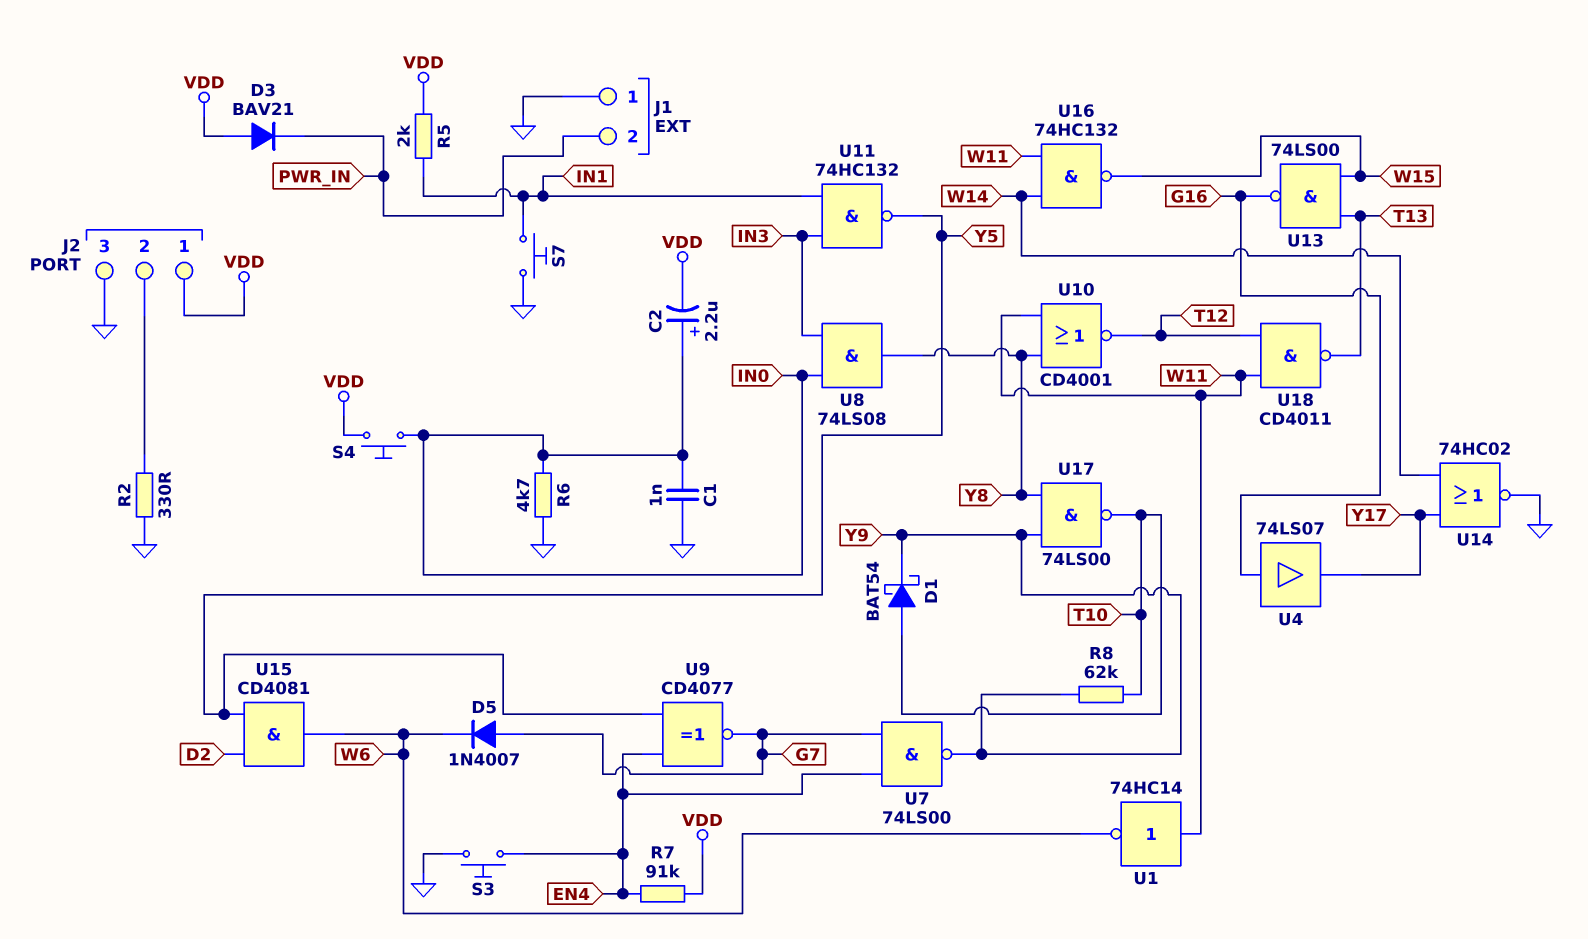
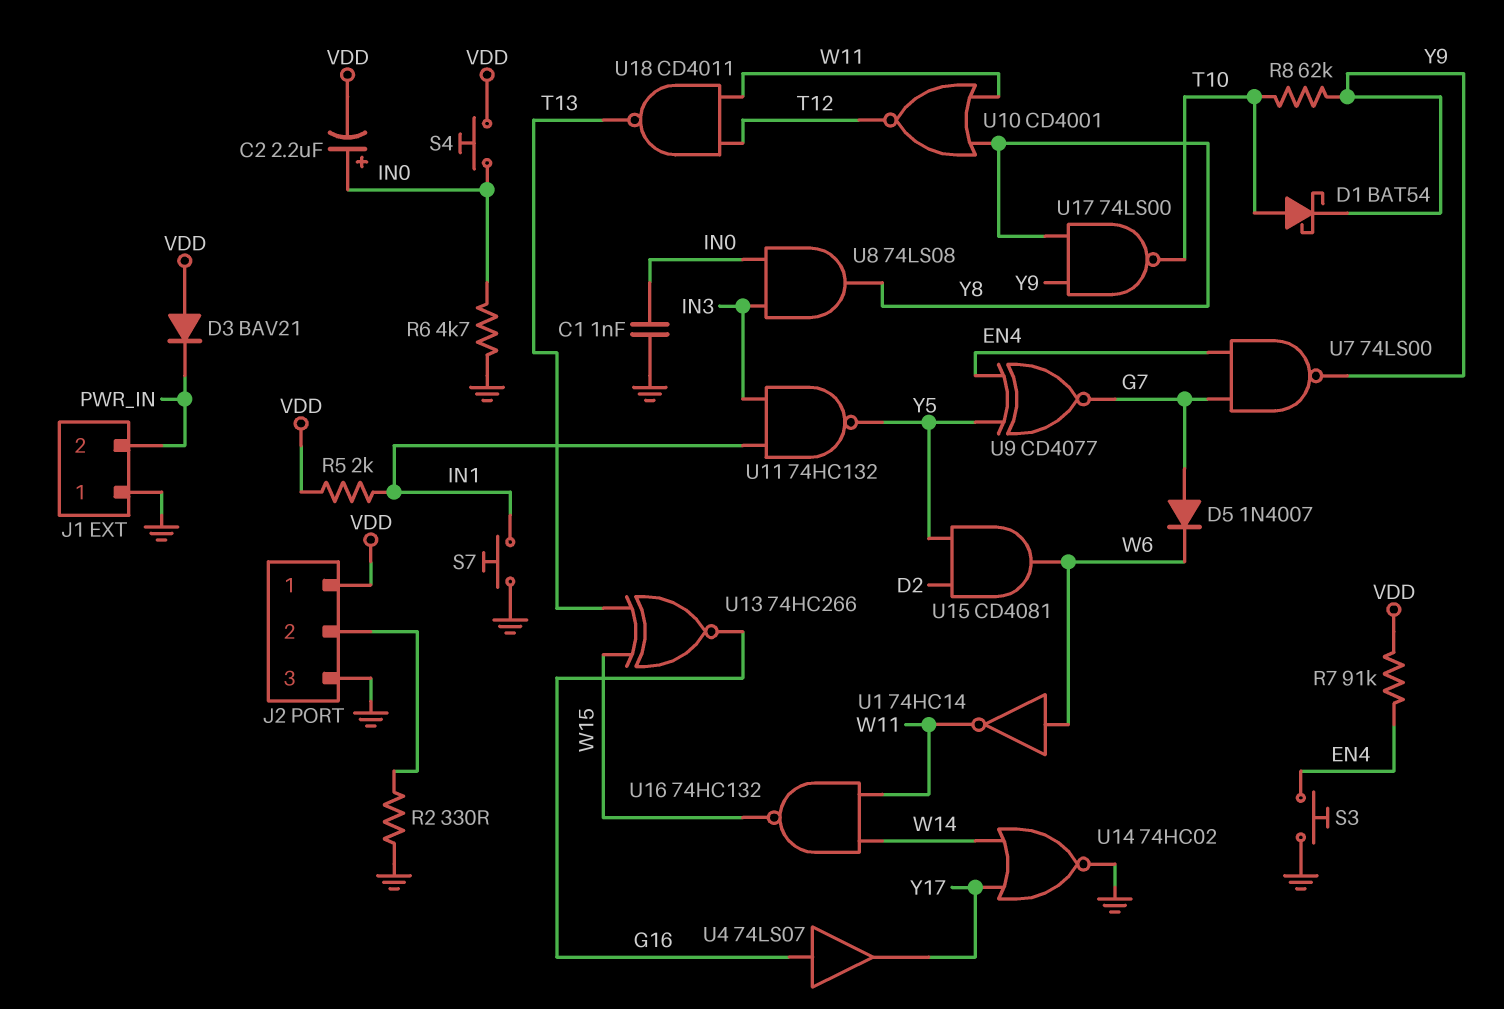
U1: NOT 74HC14 (in W11, out W6) -> NOT 74HC14 (in W6, out W11)
U13: NAND 74LS00 (in T13, in W15, out G16) -> XNOR 74HC266 (in T13, in W15, out G16)

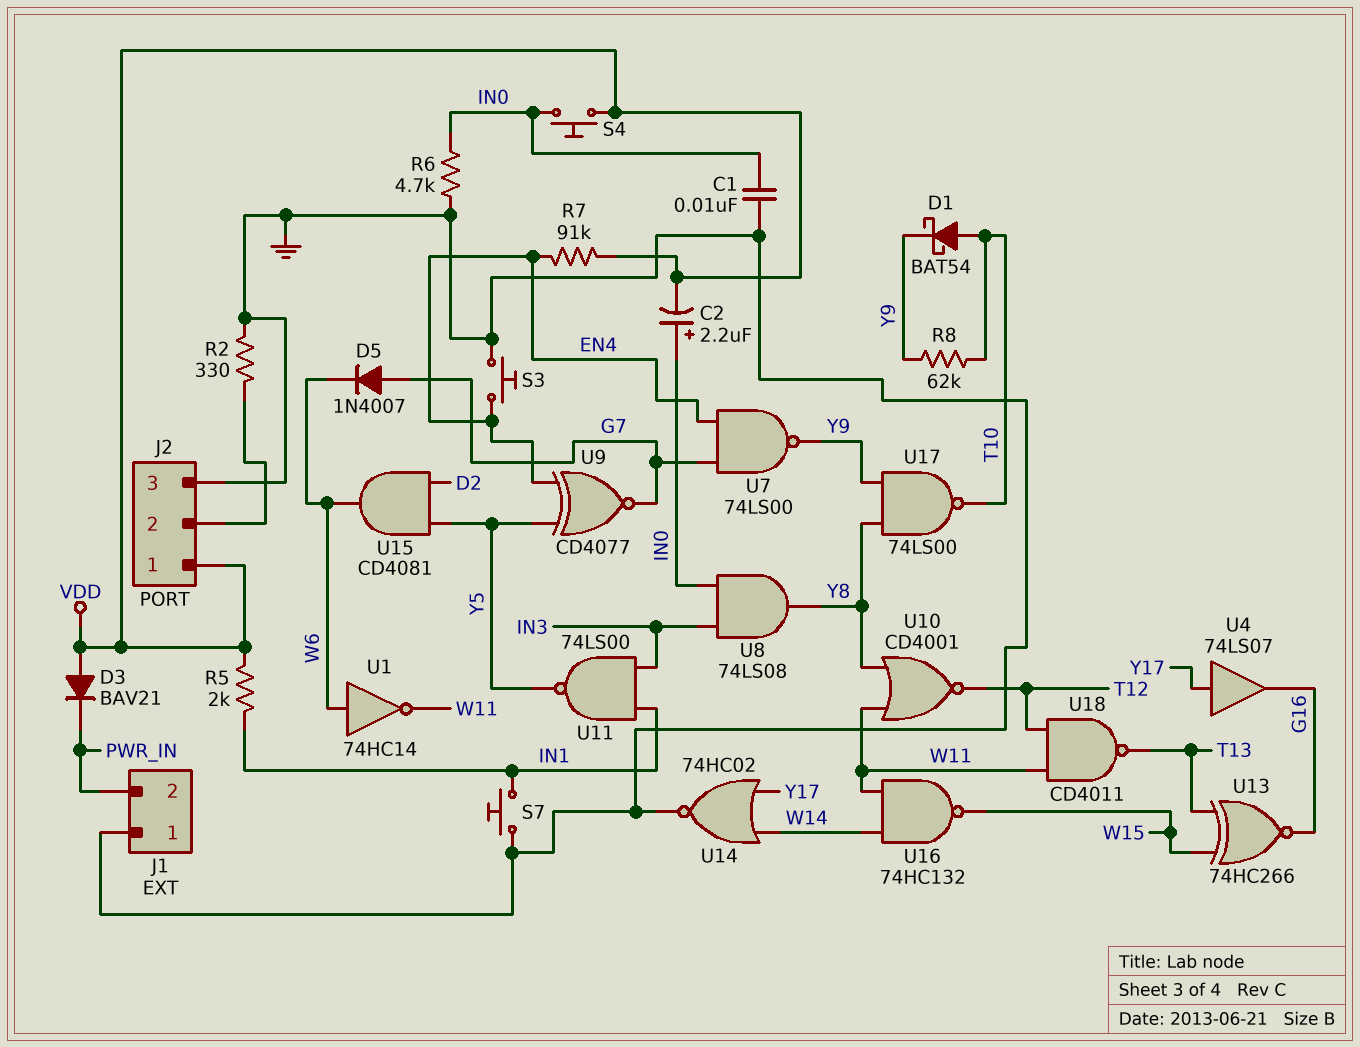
C1: 1nF (GND, IN0) -> 10nF (GND, IN0)
U4: buffer 74LS07 (in G16, out Y17) -> buffer 74LS07 (in Y17, out G16)
U11: NAND 74HC132 (in IN1, in IN3, out Y5) -> NAND 74LS00 (in IN1, in IN3, out Y5)

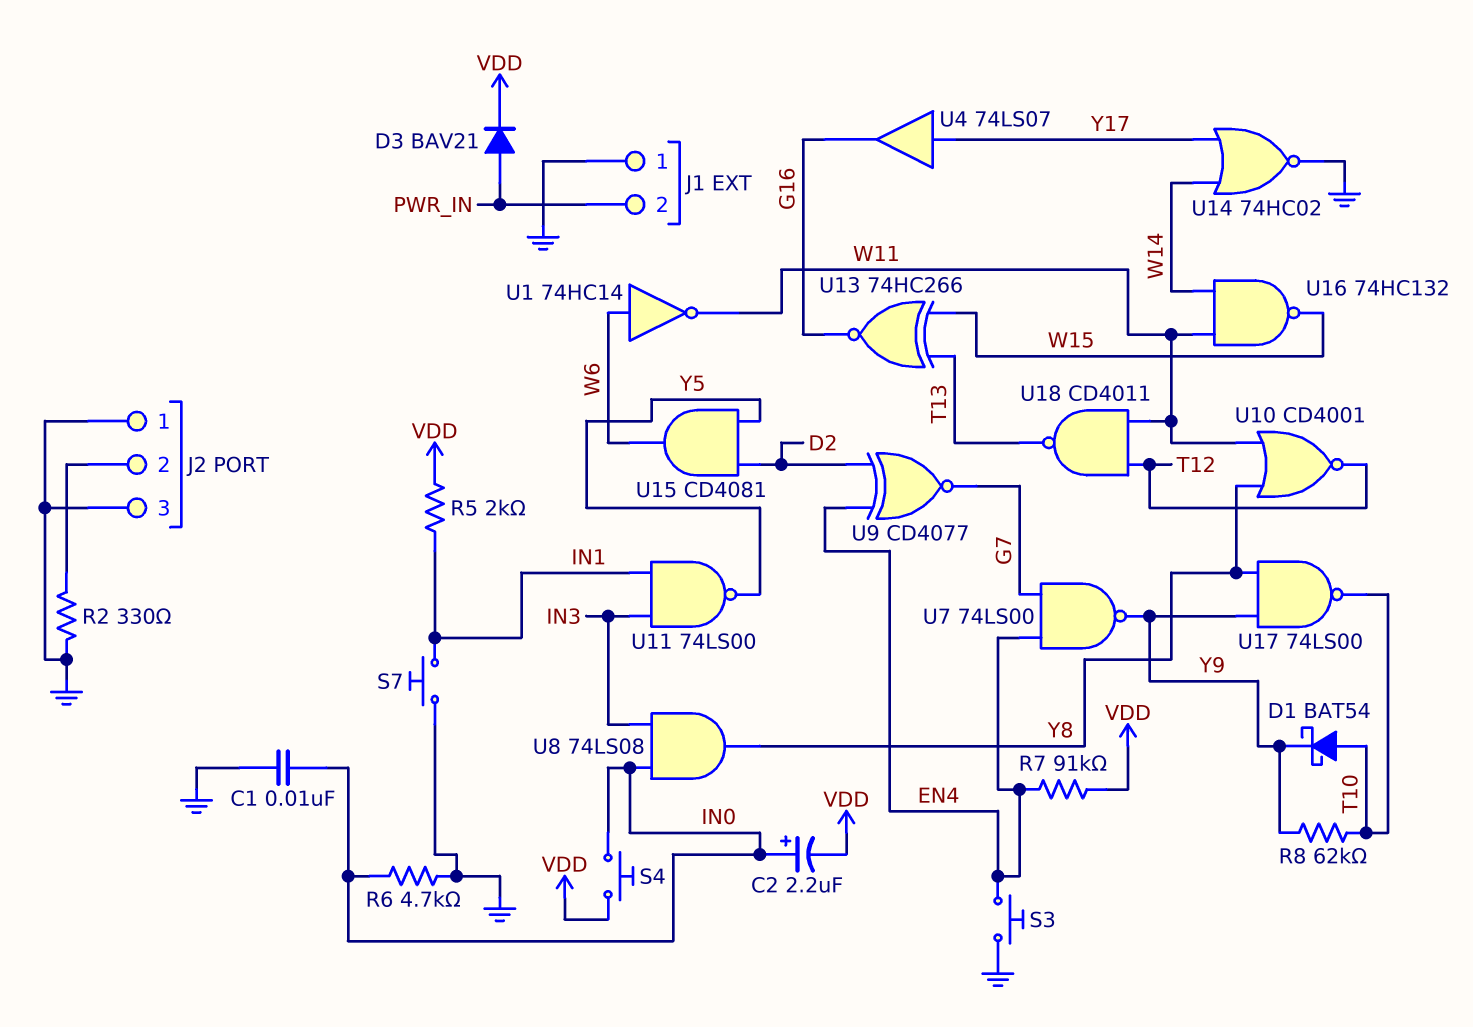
D3: diode BAV21 (A VDD, K PWR_IN) -> diode BAV21 (A PWR_IN, K VDD)
D5: diode 1N4007 (A G7, K W6) -> none
J2 pin 1: VDD -> GND
U9: XNOR CD4077 (in EN4, in Y5, out G7) -> XNOR CD4077 (in D2, in EN4, out G7)

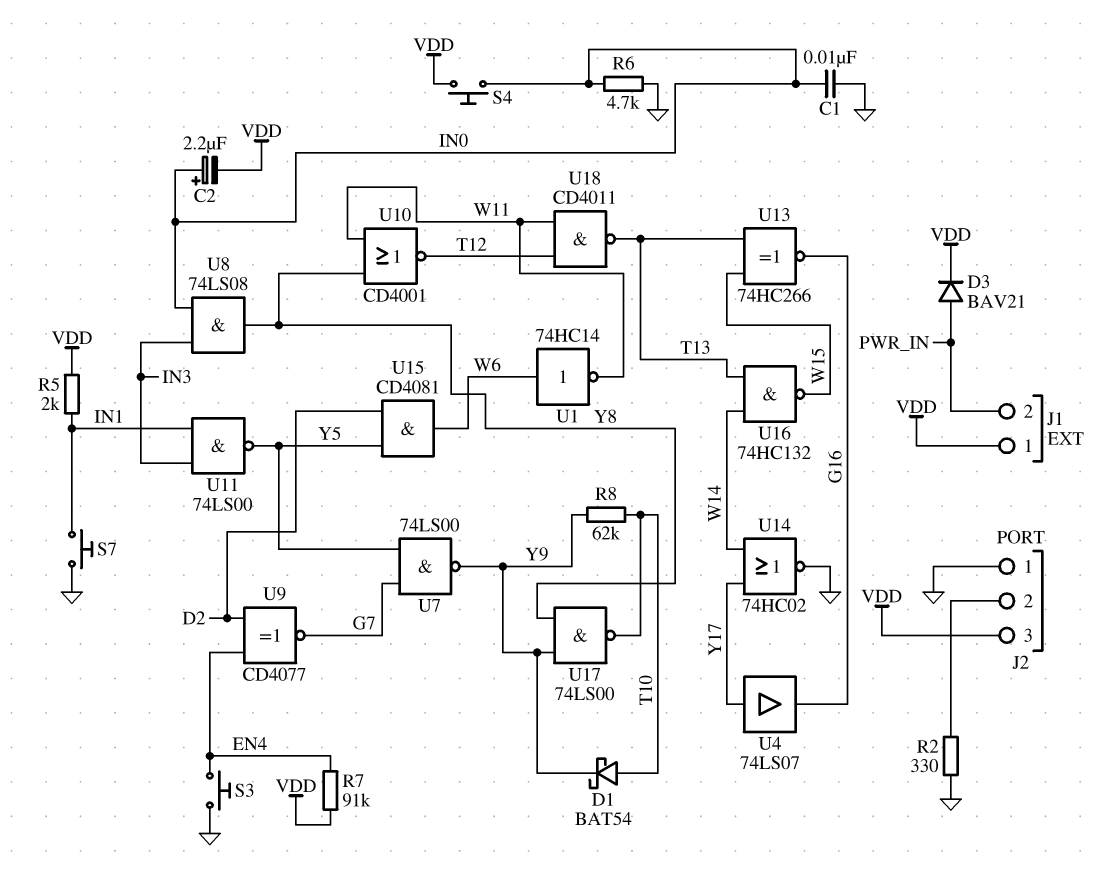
J1 pin 1: GND -> VDD
J2 pin 3: GND -> VDD
U7: NAND 74LS00 (in EN4, in G7, out Y9) -> NAND 74LS00 (in G7, in Y5, out Y9)
U16: NAND 74HC132 (in W11, in W14, out W15) -> NAND 74HC132 (in T13, in W14, out W15)

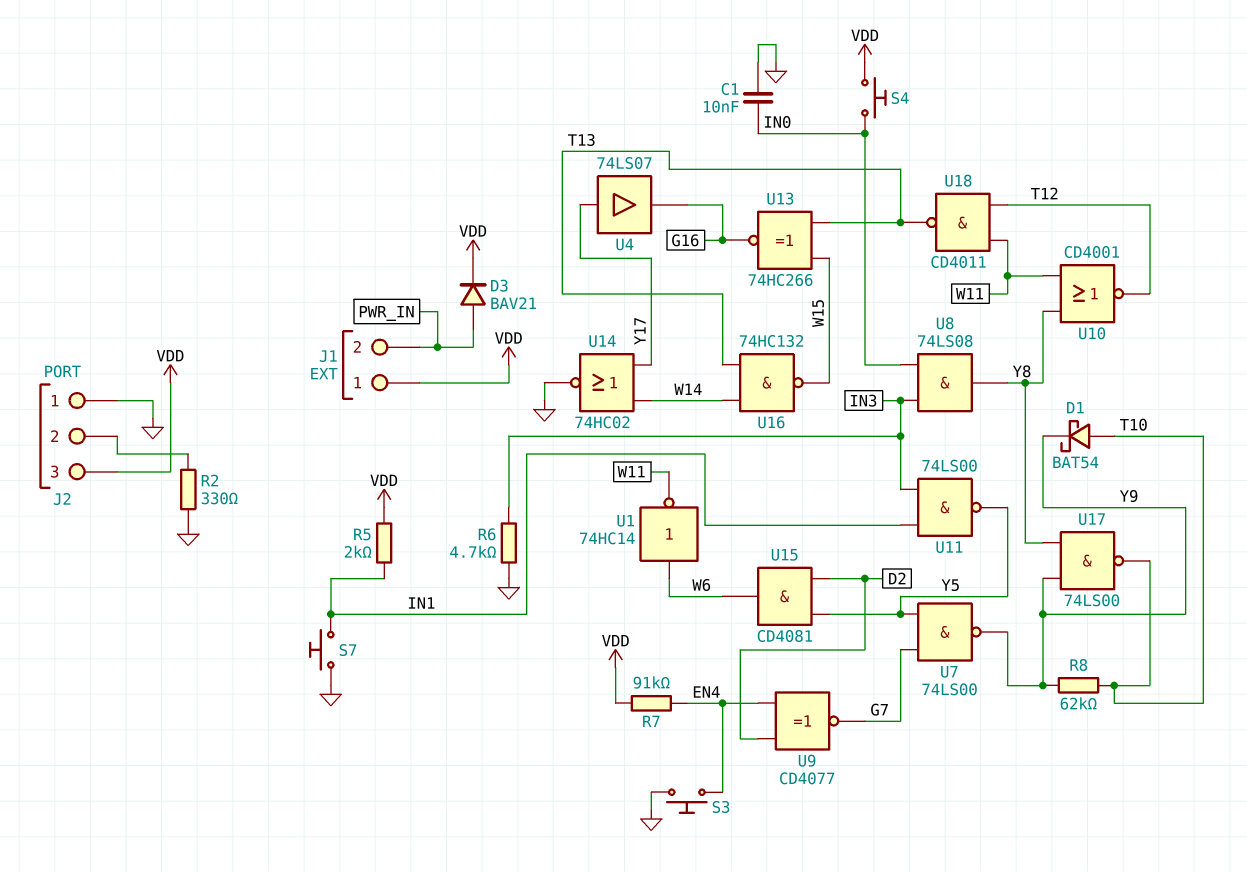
C2: 2.2uF (plus IN0, minus VDD) -> none
R6: 4.7k (GND, IN0) -> 4.7k (GND, IN3)

